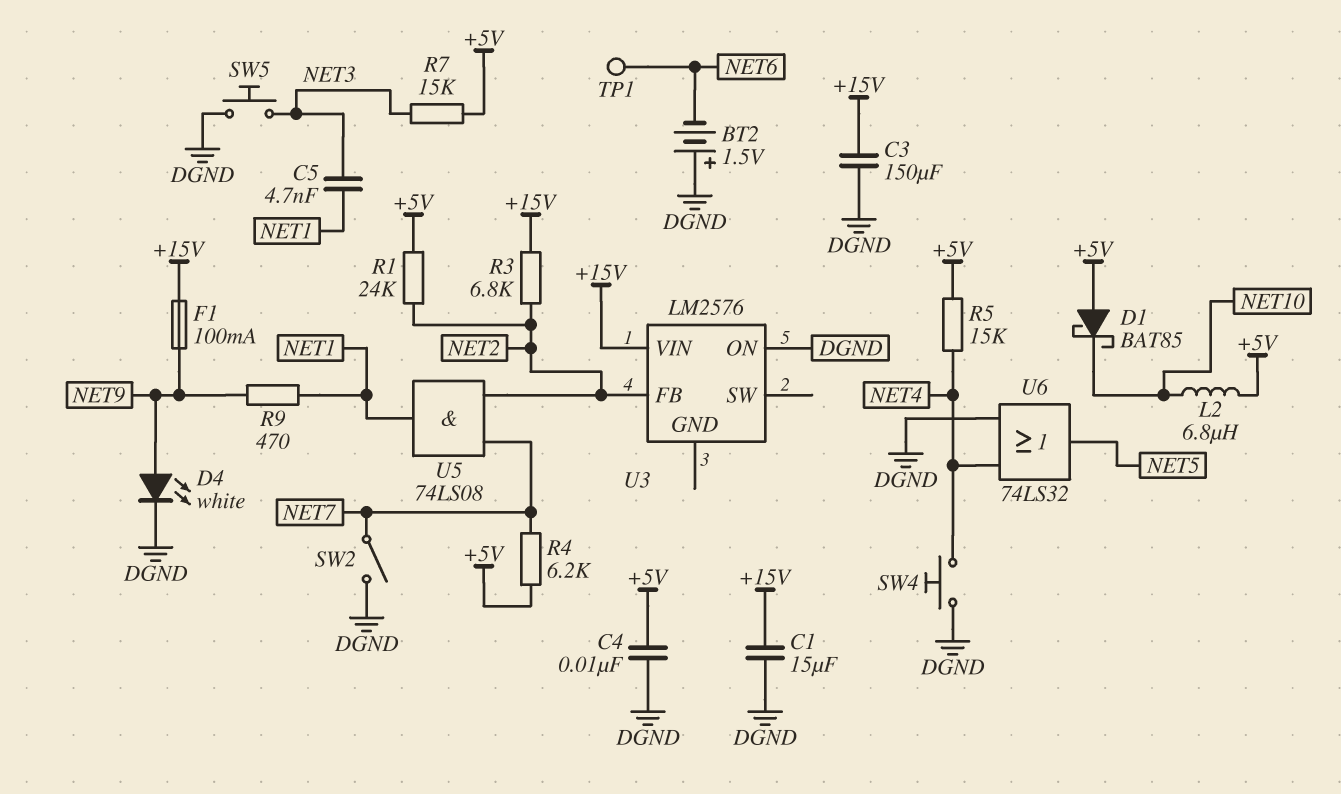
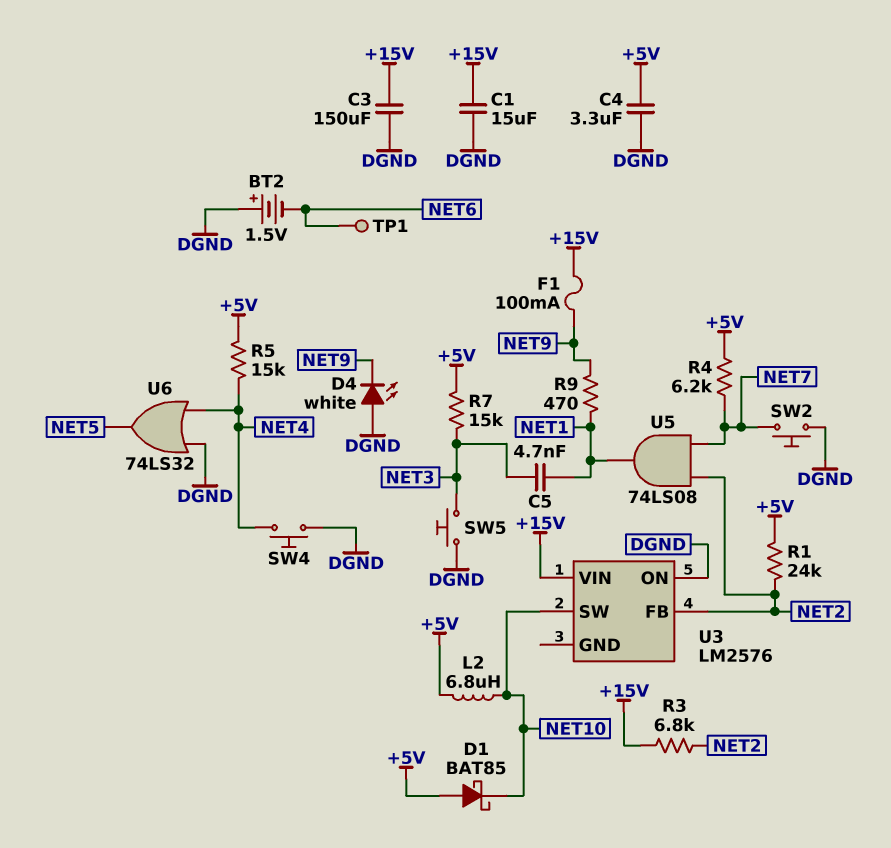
C4: 10nF (+5V, DGND) -> 3.3uF (+5V, DGND)
D4: LED white (A NET9, K DGND) -> LED white (A DGND, K NET9)
SW2: switch (DGND, NET7) -> button (DGND, NET7)
U3 pin SW: none -> NET10

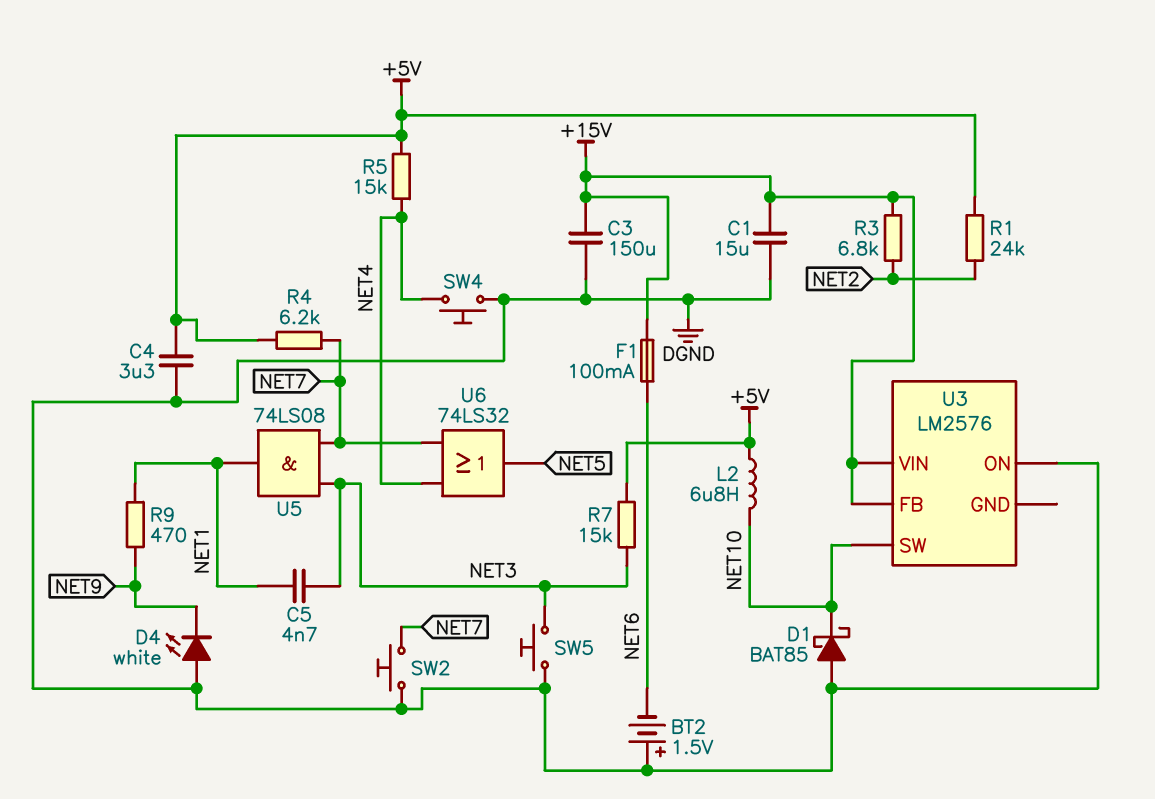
D1: schottky BAT85 (A +5V, K NET10) -> schottky BAT85 (A DGND, K NET10)
F1: 100mA (+15V, NET9) -> 100mA (+15V, NET6)
TP1: test point (NET6) -> none
U3 pin FB: NET2 -> +15V
U5: AND 74LS08 (in NET2, in NET7, out NET1) -> AND 74LS08 (in NET3, in NET7, out NET1)
U6: OR 74LS32 (in DGND, in NET4, out NET5) -> OR 74LS32 (in NET4, in NET7, out NET5)

